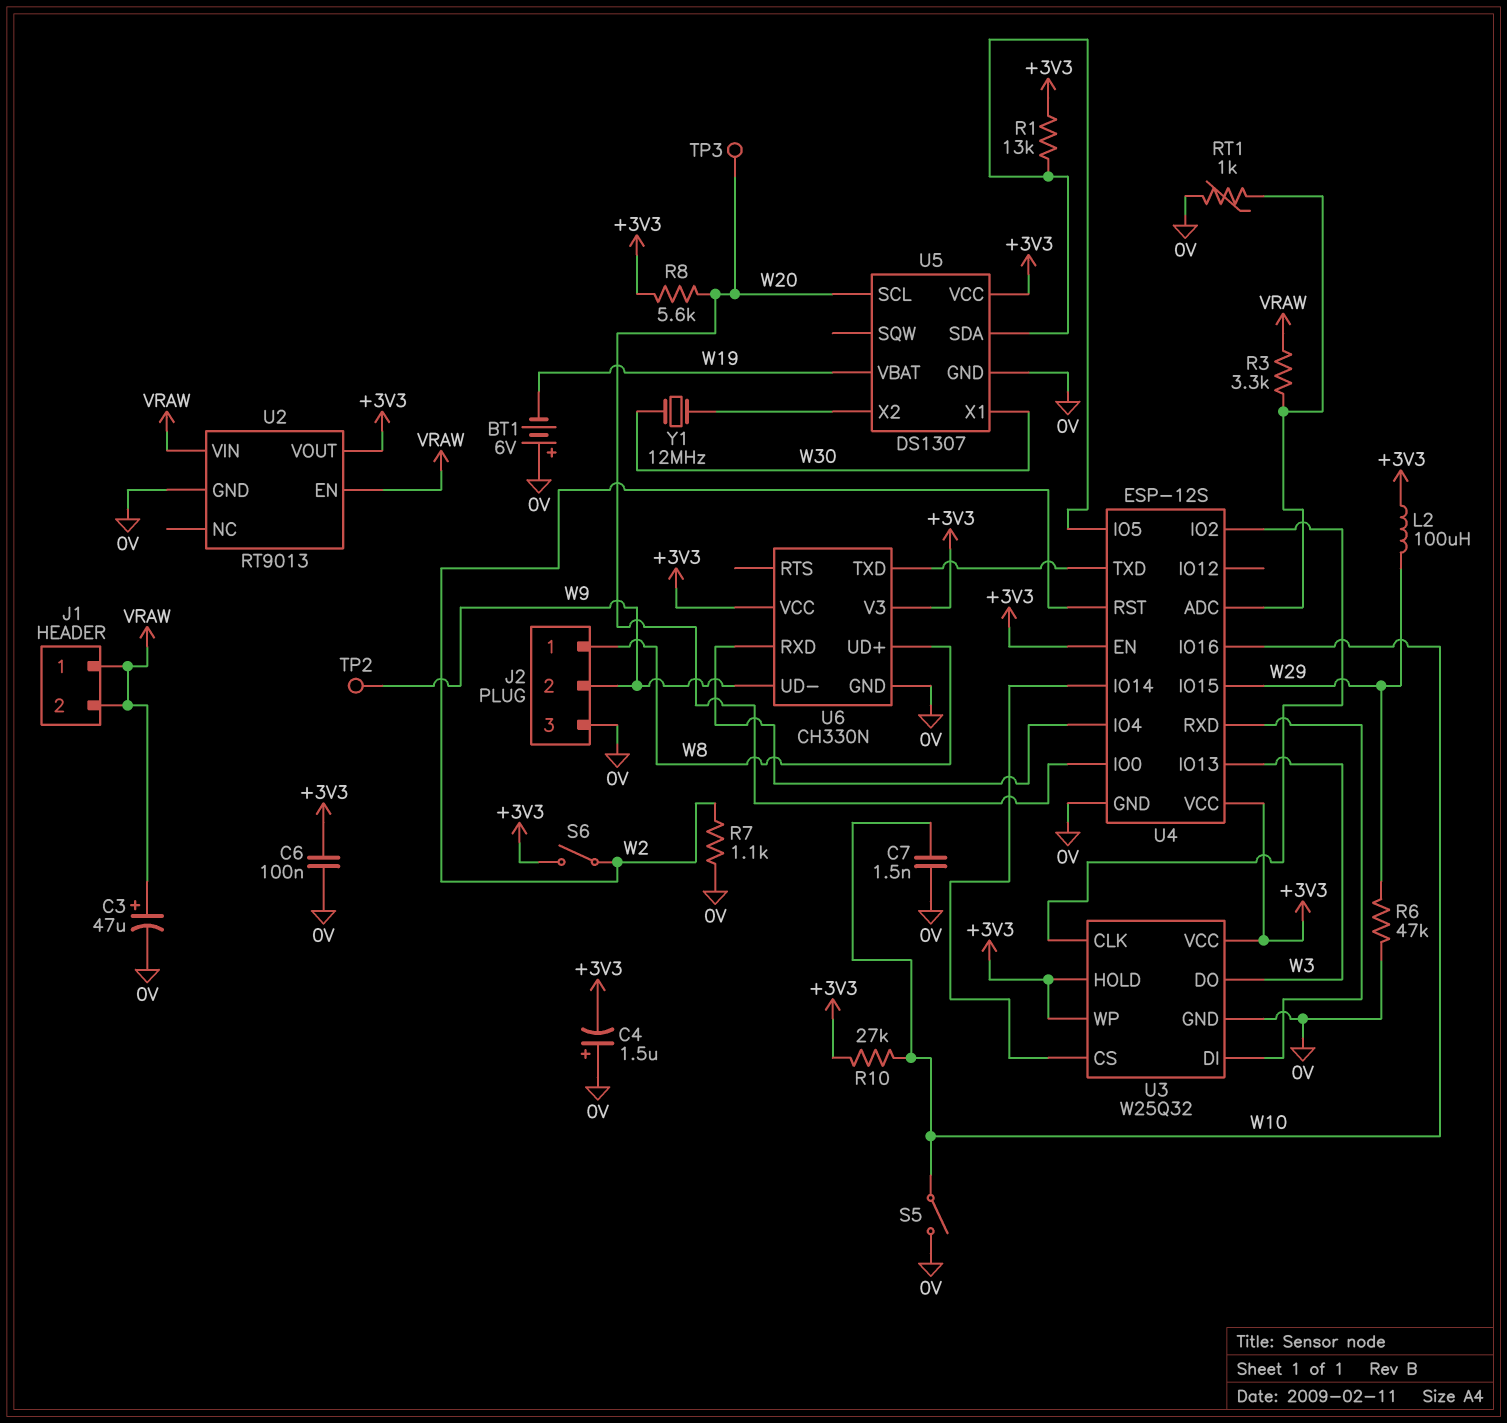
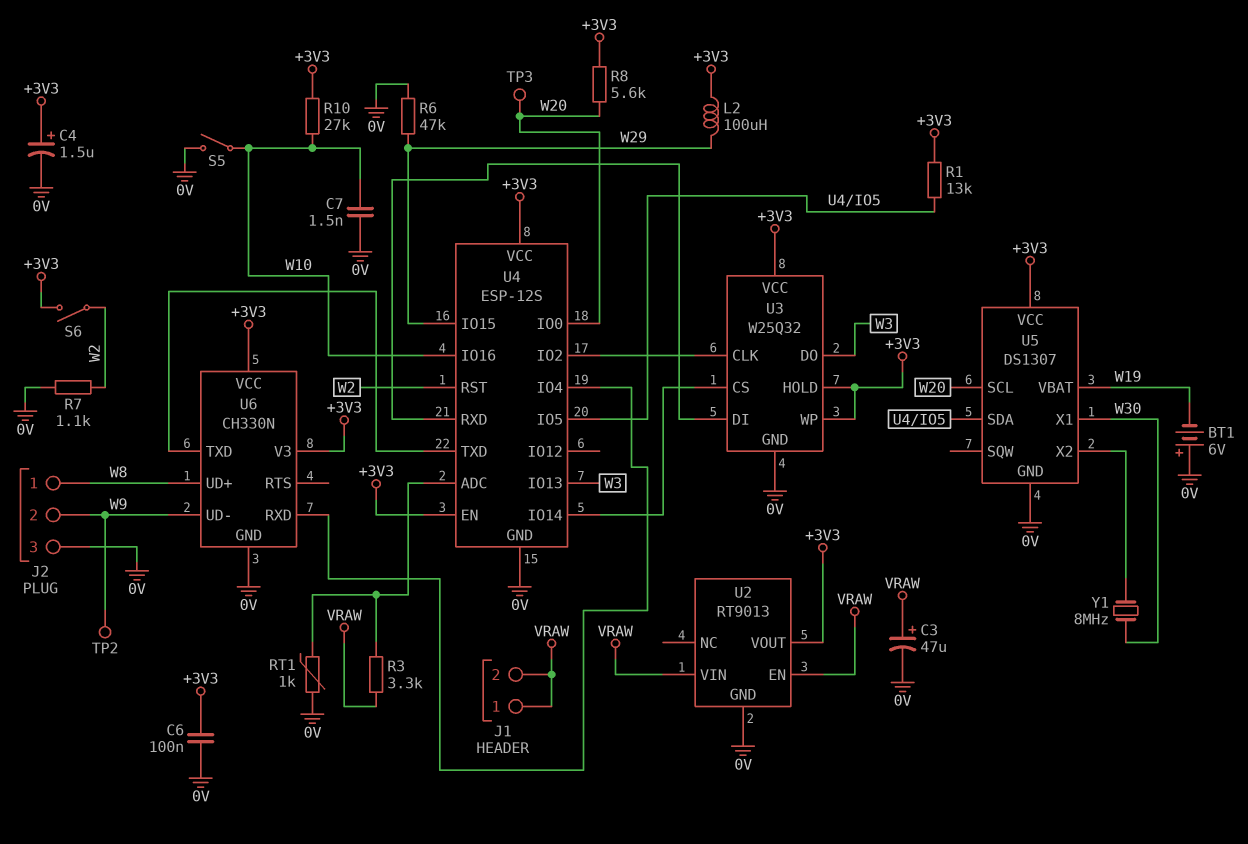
C4: 1.5uF (plus 0V, minus +3V3) -> 1.5uF (plus +3V3, minus 0V)
Y1: 12MHz (U5/X2, W30) -> 8MHz (U5/X2, W30)

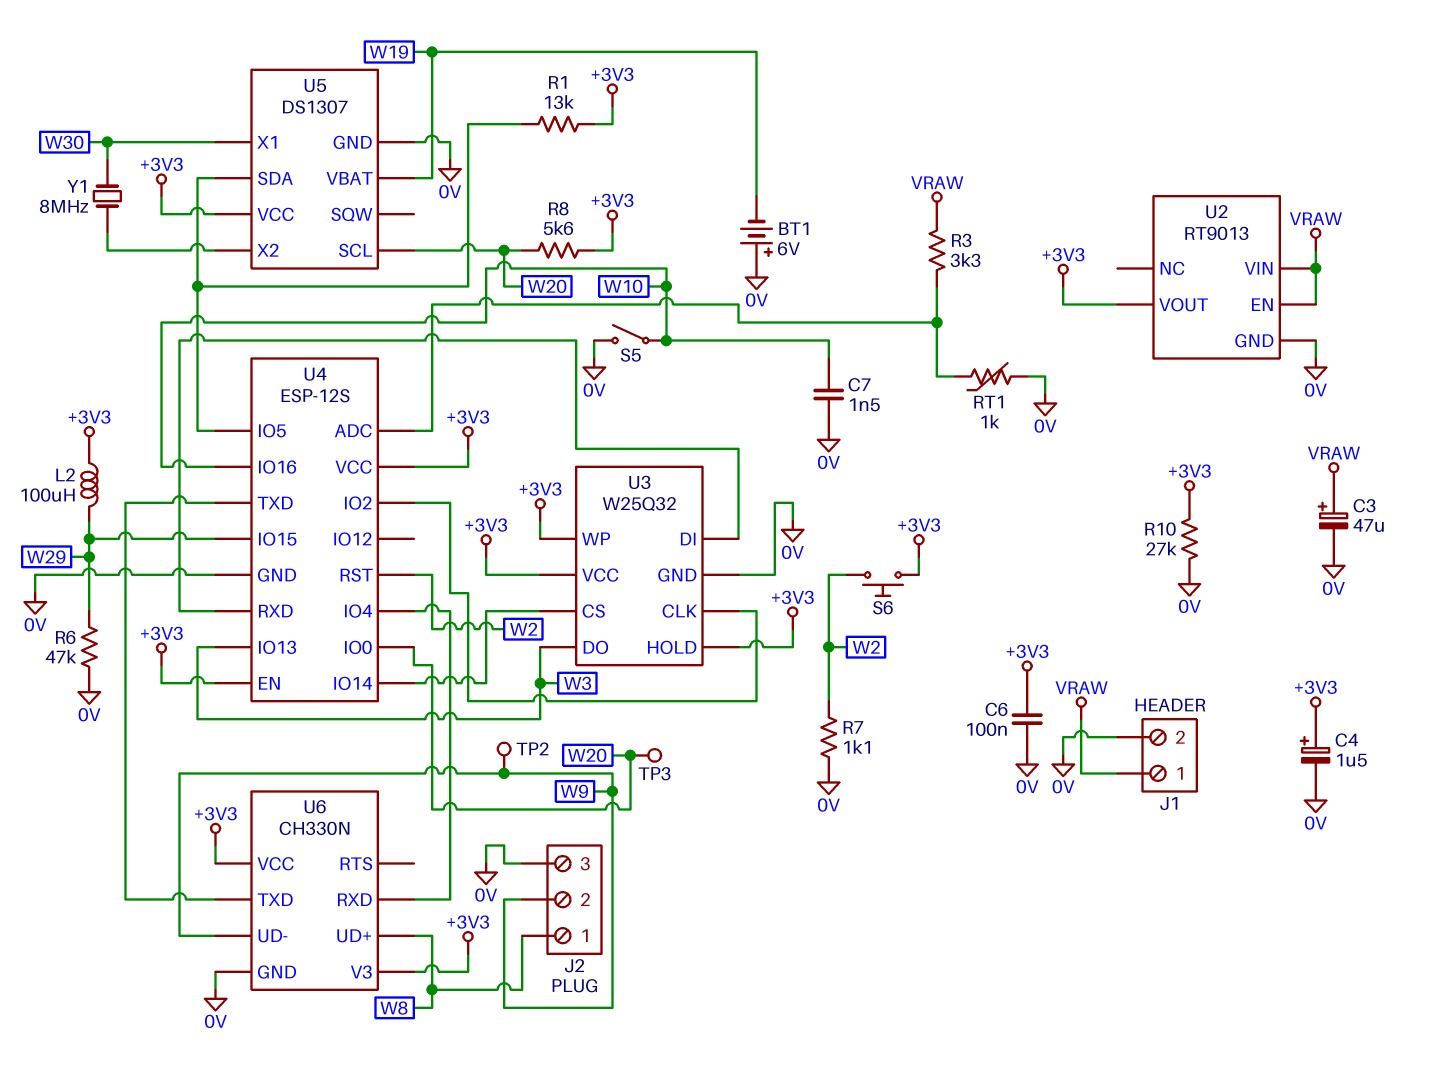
J1 pin 2: VRAW -> 0V
R10: 27k (+3V3, W10) -> 27k (+3V3, 0V)
S6: switch (+3V3, W2) -> button (+3V3, W2)

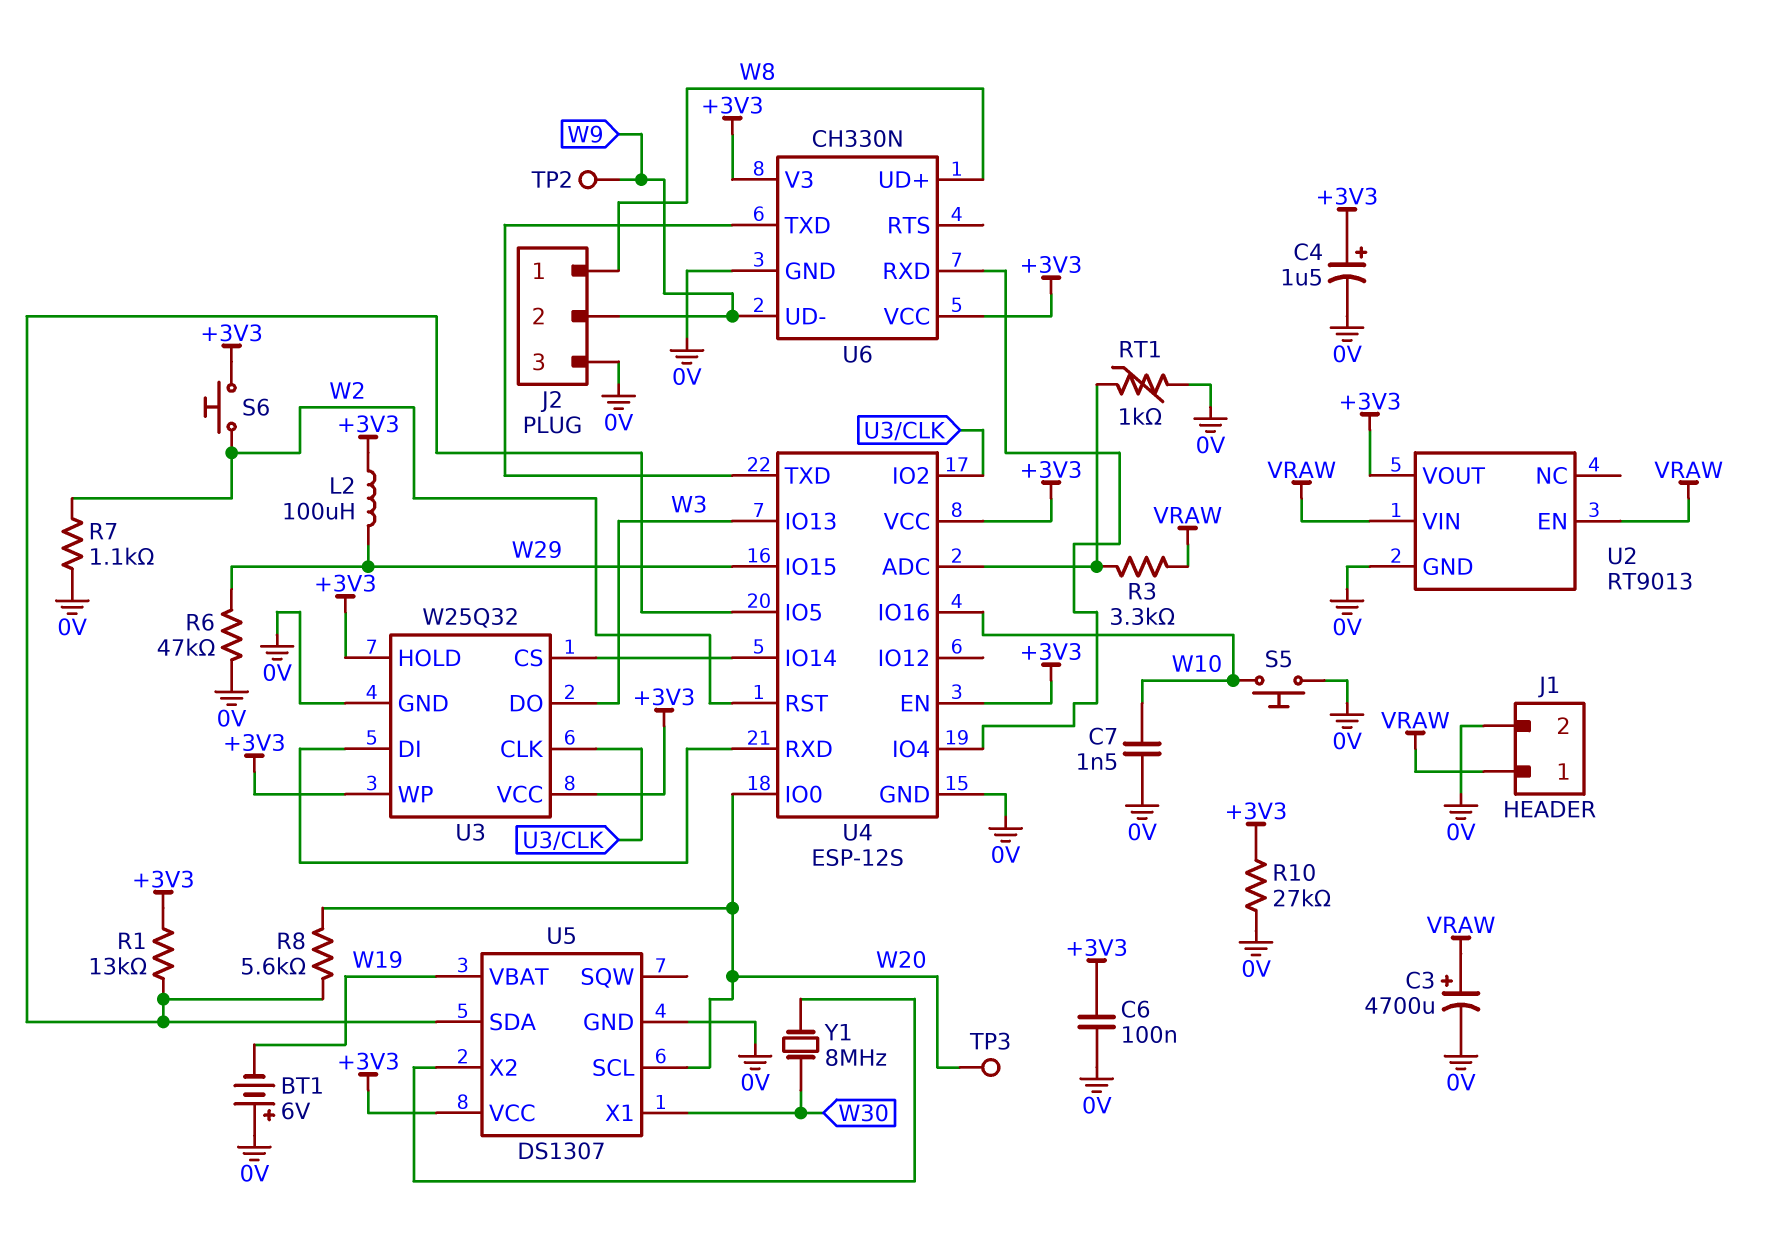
C3: 47uF (plus VRAW, minus 0V) -> 4700uF (plus VRAW, minus 0V)
R8: 5.6k (+3V3, W20) -> 5.6k (U4/IO5, W20)
S5: switch (0V, W10) -> button (0V, W10)

